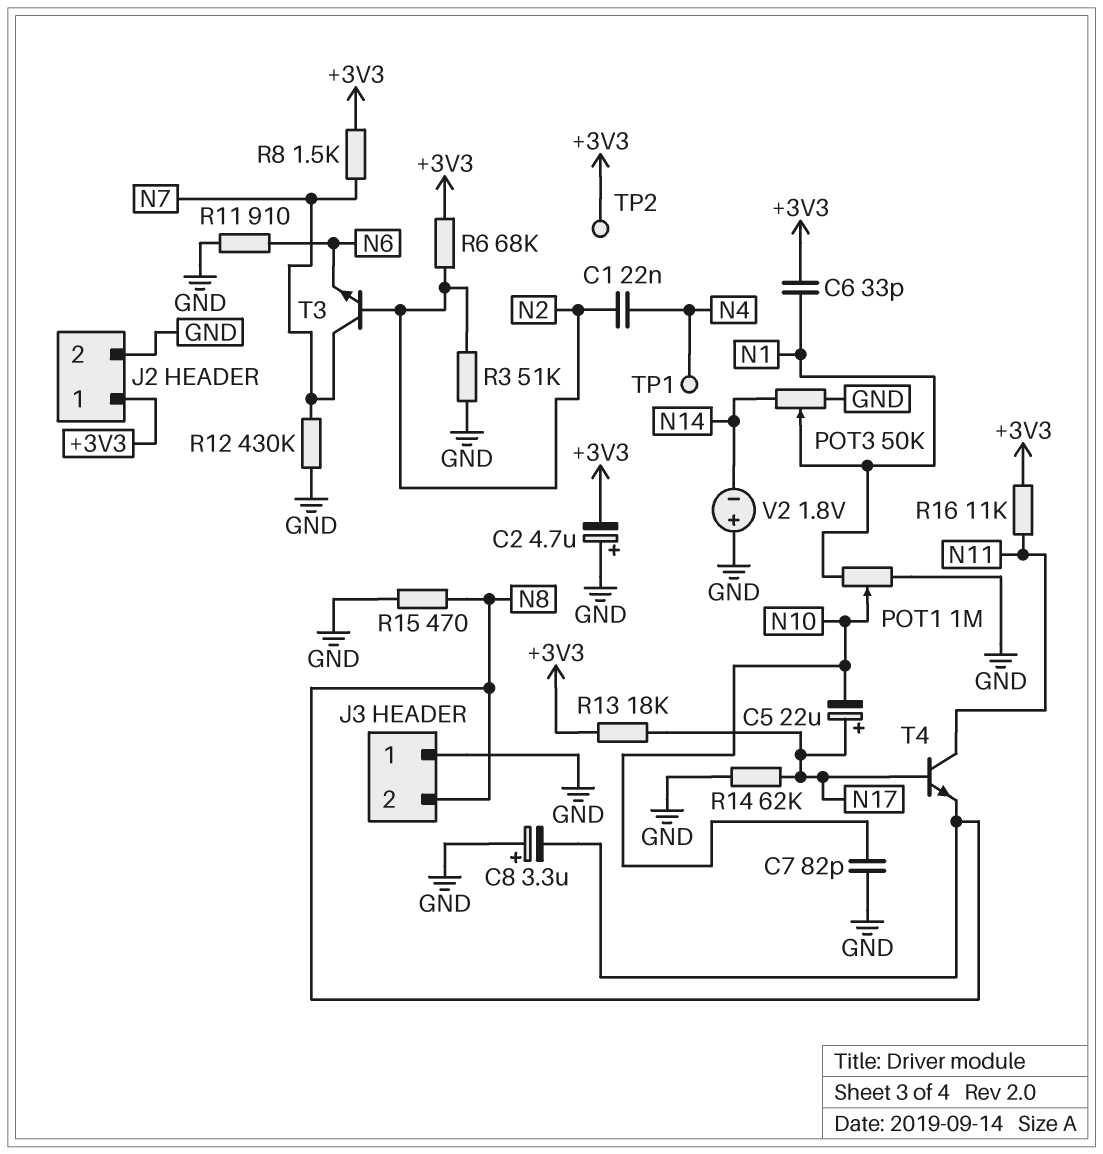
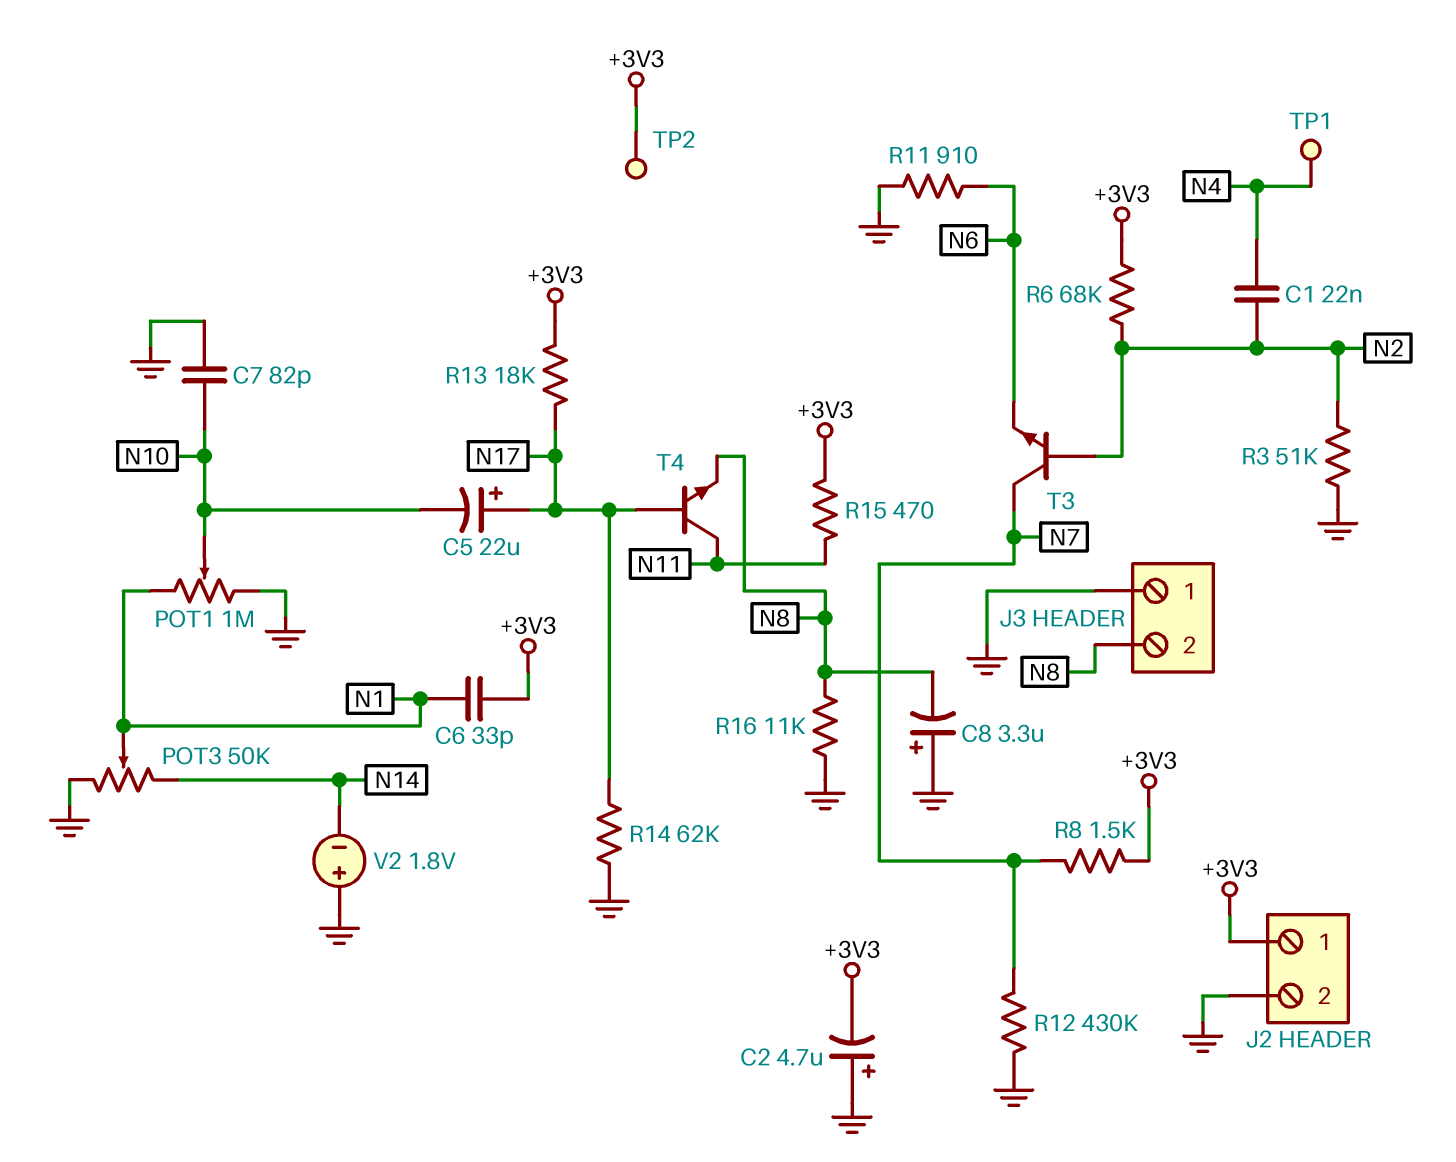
R15: 470 (GND, N8) -> 470 (+3V3, N11)
R16: 11k (+3V3, N11) -> 11k (GND, N8)

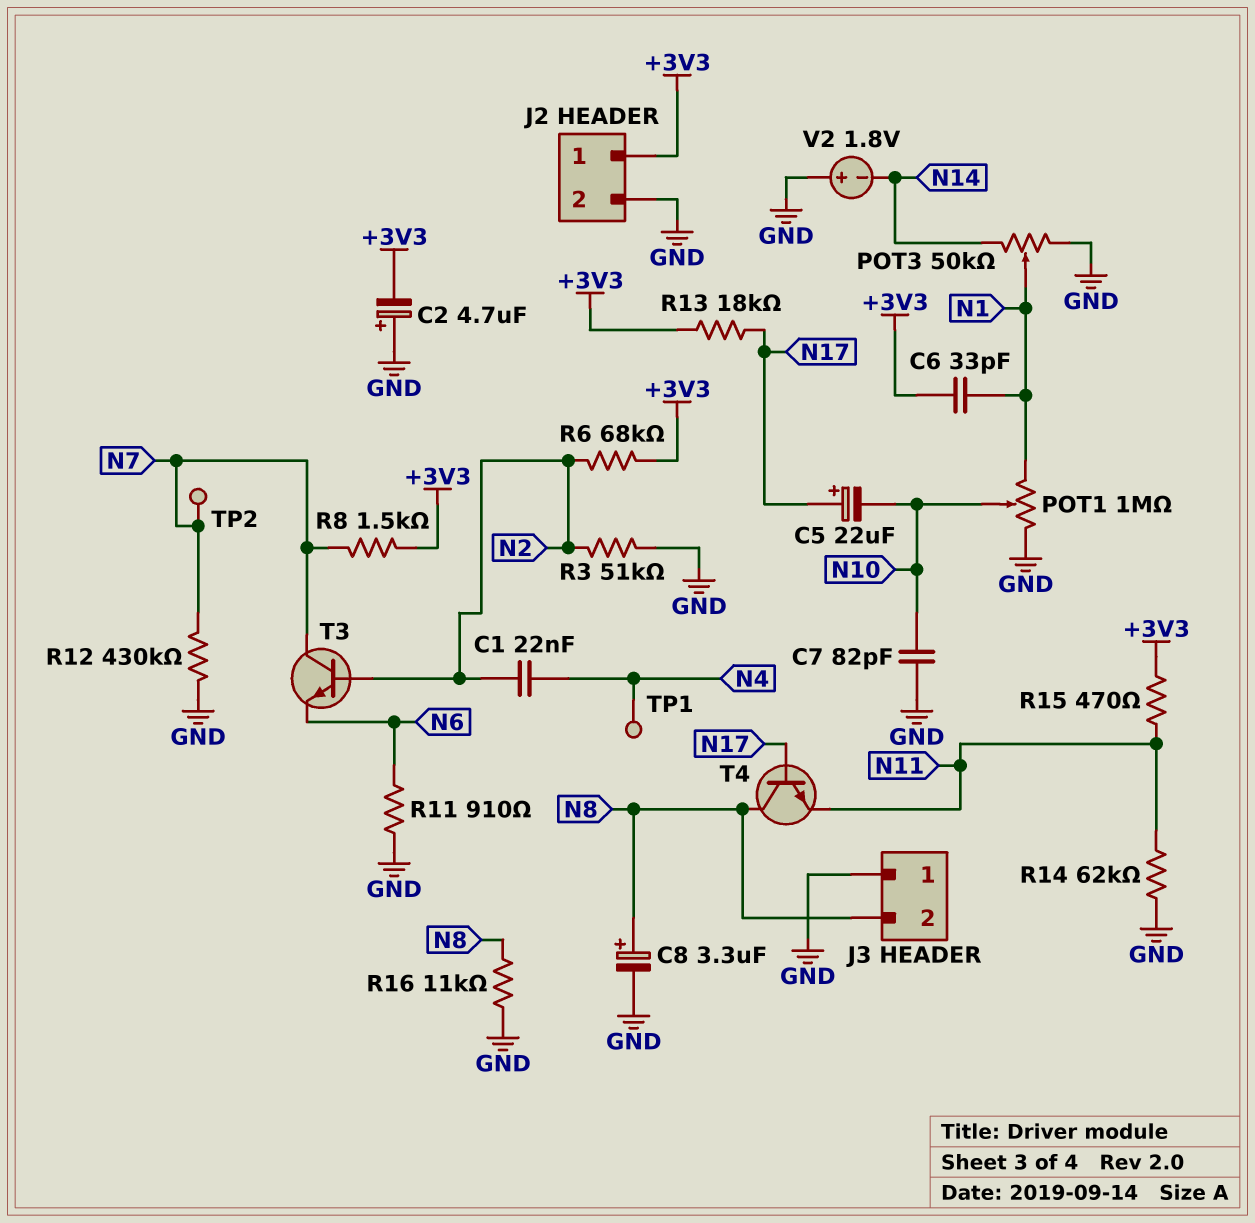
C8: 3.3uF (plus GND, minus N8) -> 3.3uF (plus N8, minus GND)
R14: 62k (GND, N17) -> 62k (GND, N11)
T4: NPN (B N17, C N11, E N8) -> NPN (B N17, C N8, E N11)
TP2: test point (+3V3) -> test point (N7)

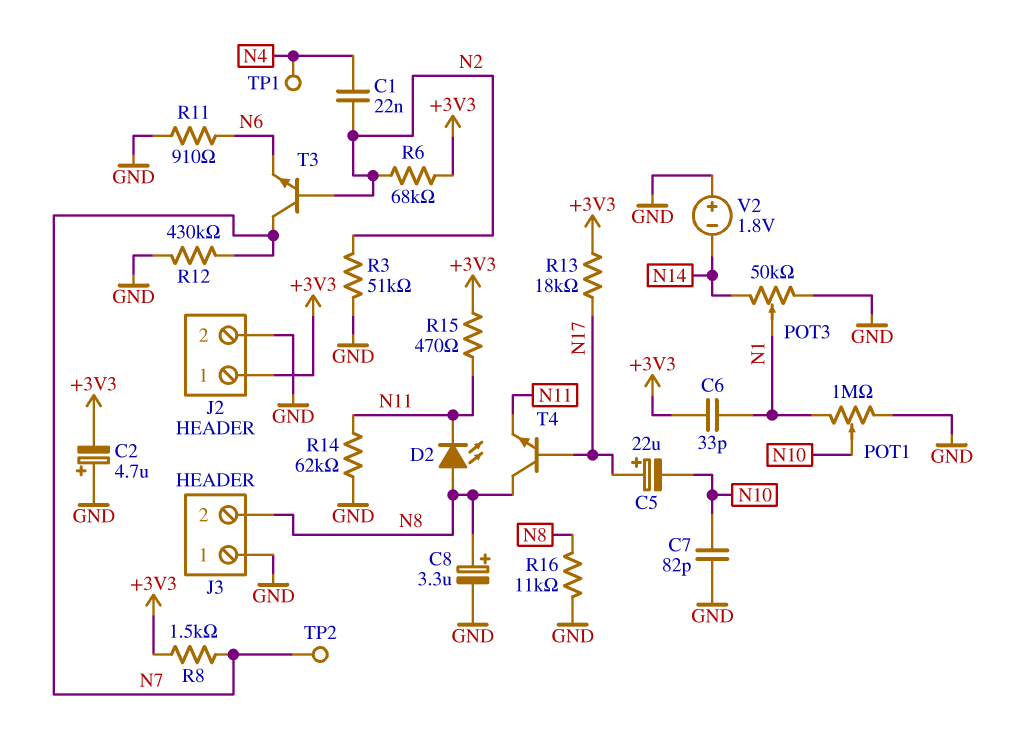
D2: none -> LED (A N8, K N11)

